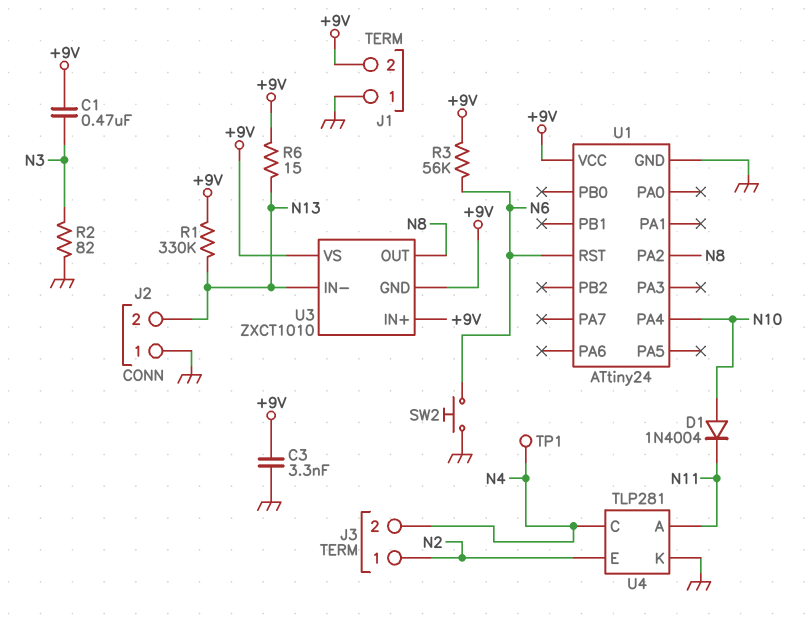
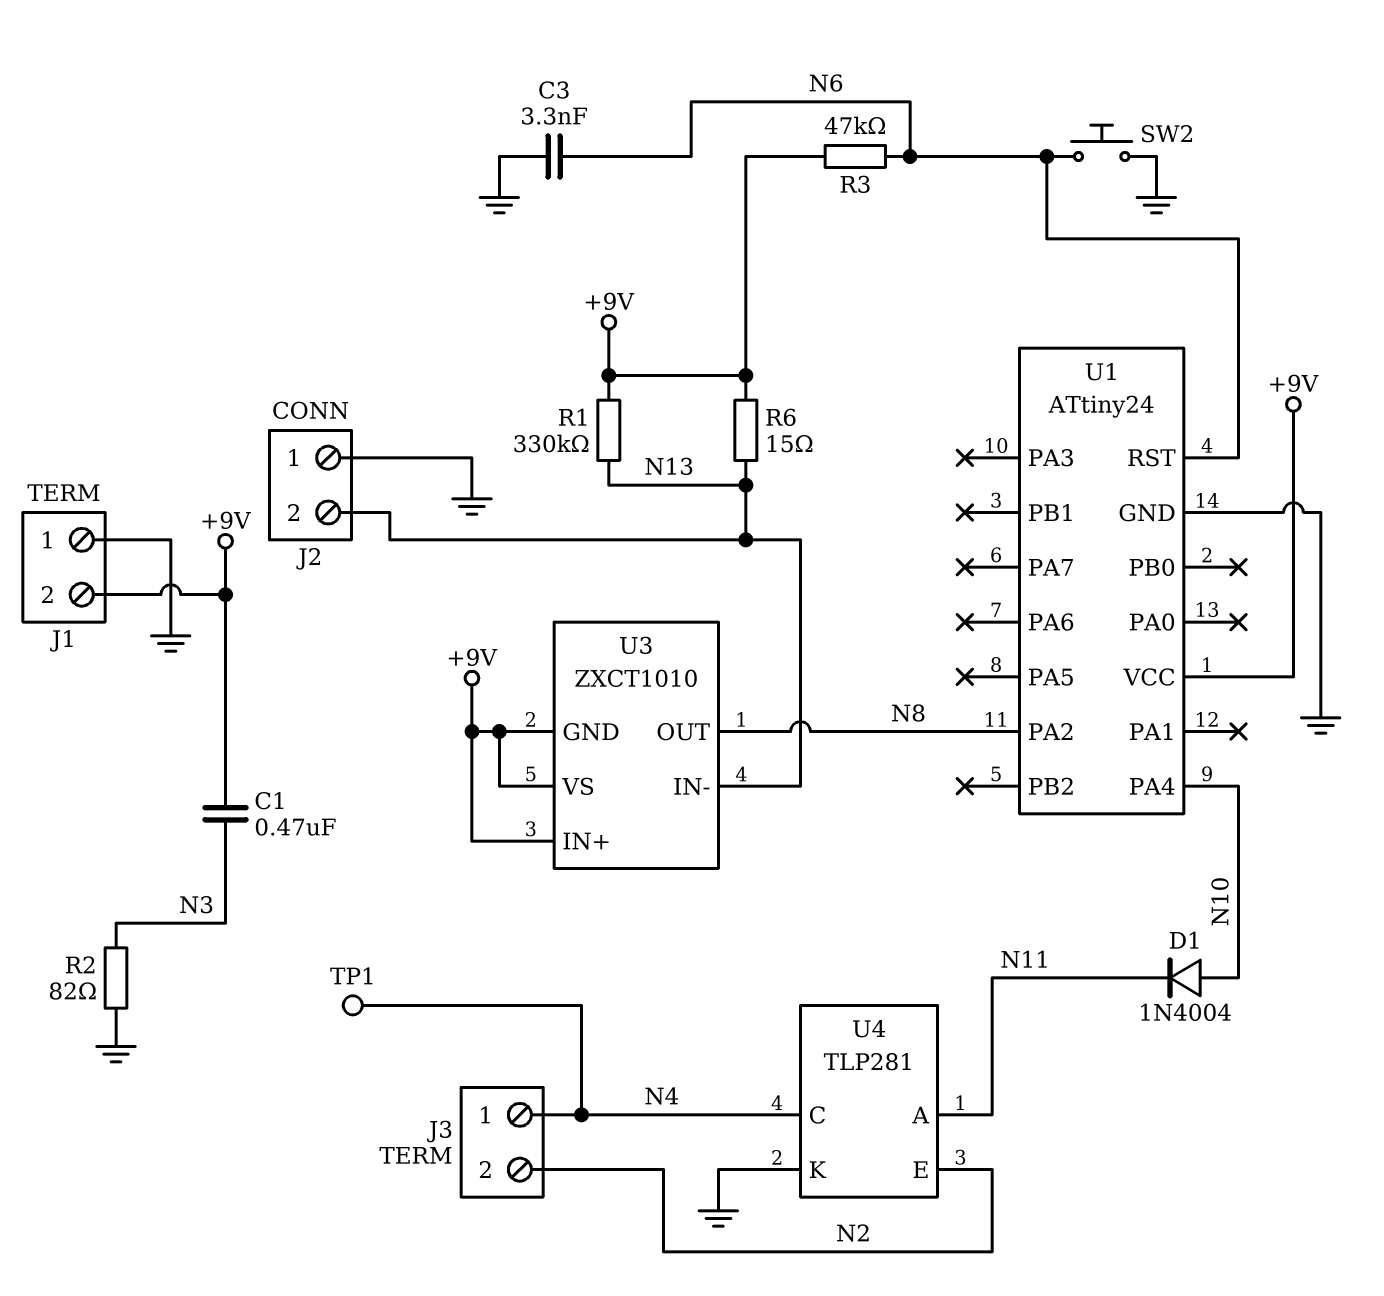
C3: 3.3nF (+9V, GND) -> 3.3nF (GND, N6)
J3 pin 1: N2 -> N4
J3 pin 2: N4 -> N2
R3: 56k (+9V, N6) -> 47k (+9V, N6)

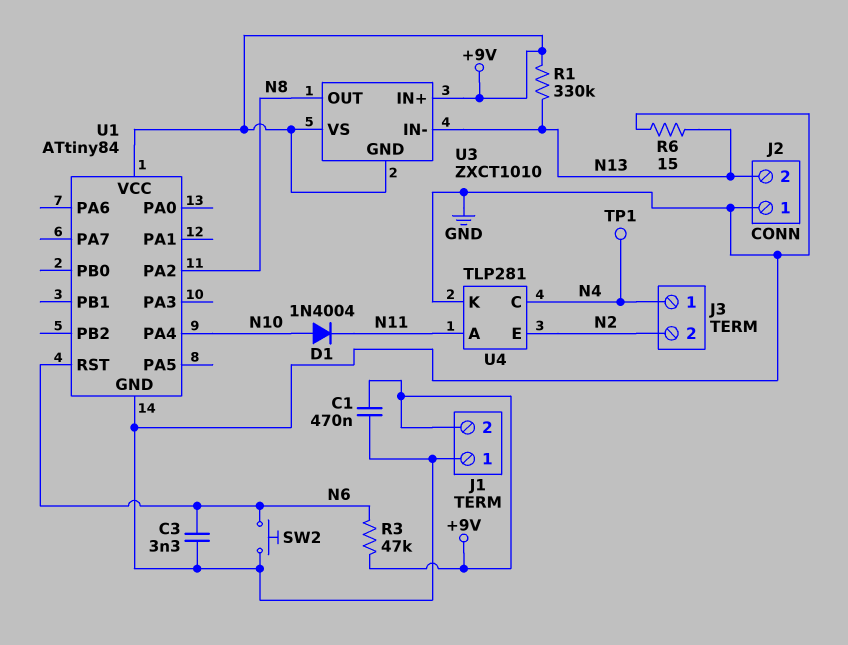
C1: 470nF (+9V, N3) -> 470nF (+9V, GND)
R2: 82 (GND, N3) -> none
R6: 15 (+9V, N13) -> 15 (GND, N13)
U1: ATtiny24 -> ATtiny84

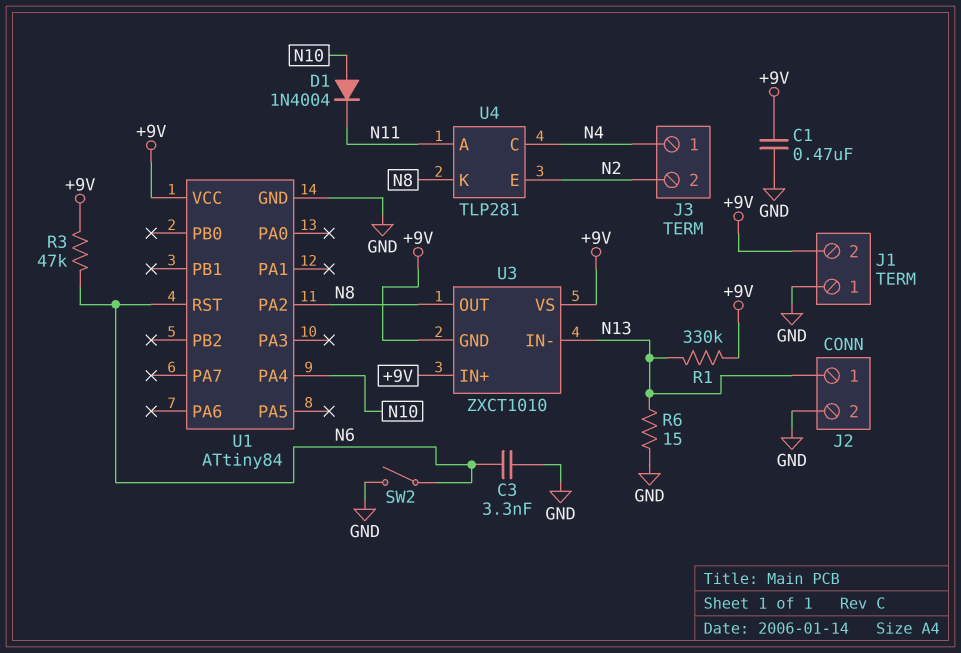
J2 pin 1: GND -> N13
J2 pin 2: N13 -> GND
SW2: button (GND, N6) -> switch (GND, N6)
TP1: test point (N4) -> none
U4 pin K: GND -> N8

